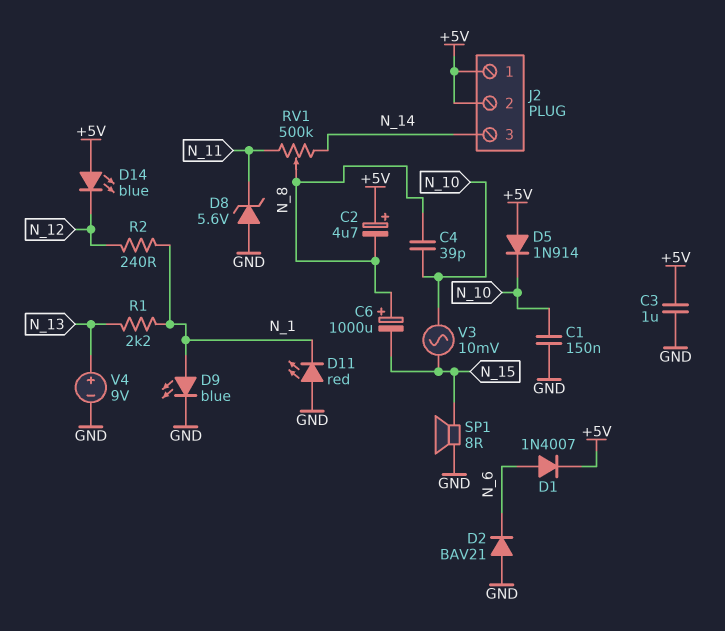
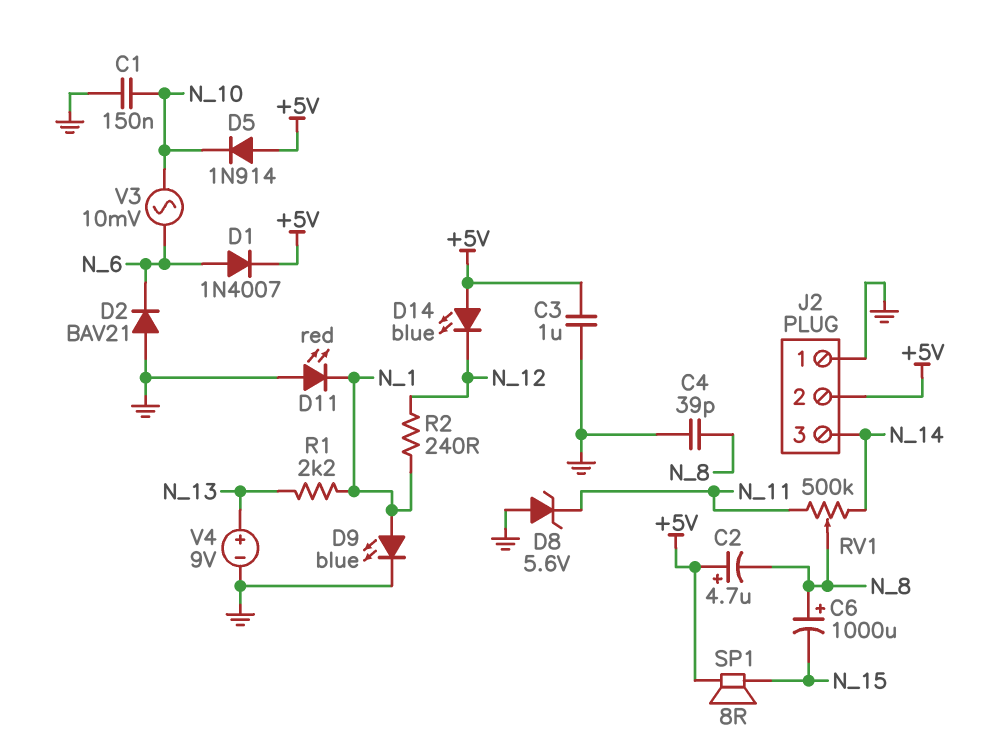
C4: 39pF (N_8, N_10) -> 39pF (GND, N_8)
J2 pin 1: +5V -> GND
SP1: speaker 8R (GND, N_15) -> speaker 8R (+5V, N_15)
V3: AC 10mV (N_10, N_15) -> AC 10mV (N_6, N_10)

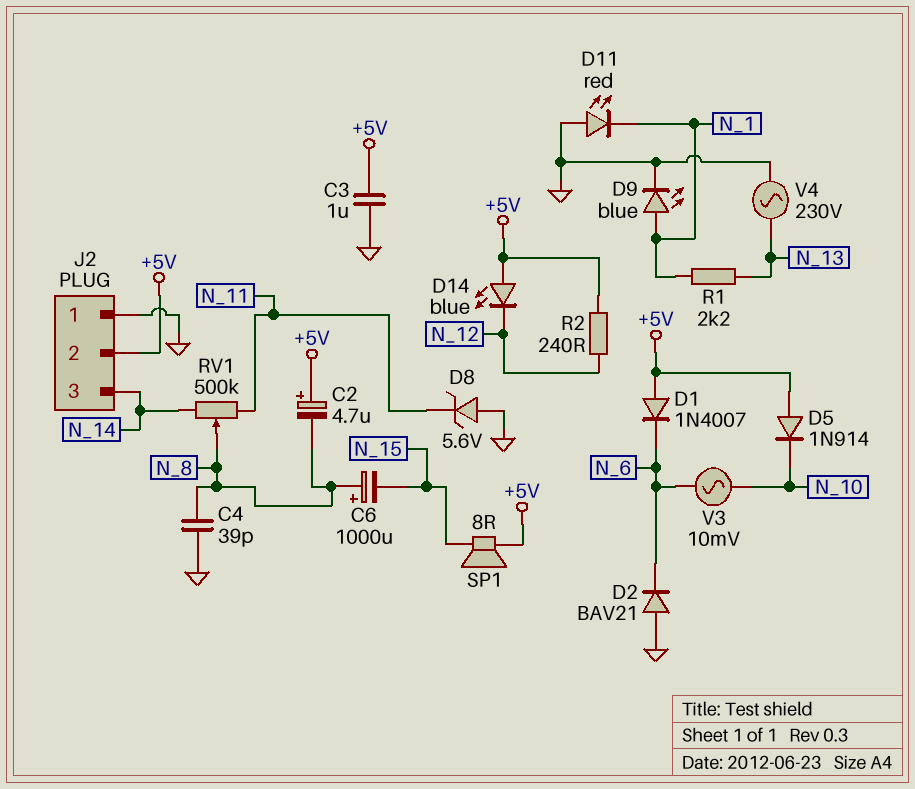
C1: 150nF (GND, N_10) -> none
D1: diode 1N4007 (A N_6, K +5V) -> diode 1N4007 (A +5V, K N_6)
R2: 240 (N_1, N_12) -> 240 (+5V, N_12)
V4: 9V (plus N_13, minus GND) -> AC 230V (GND, N_13)

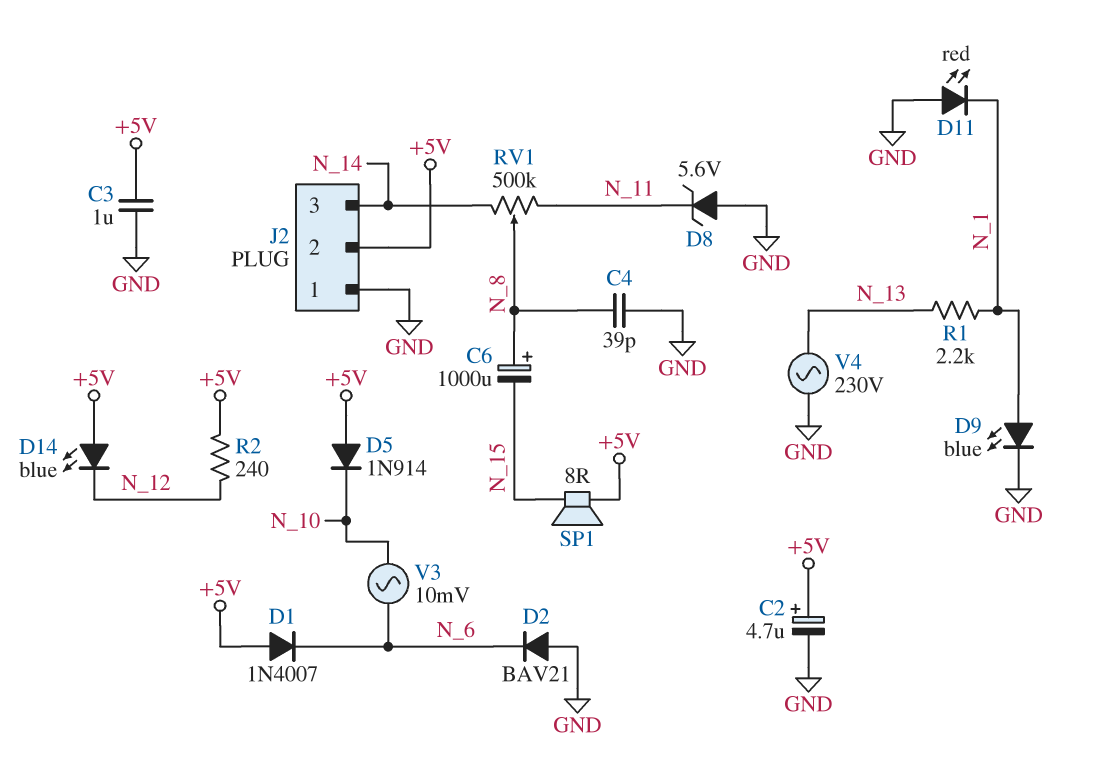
C2: 4.7uF (plus +5V, minus N_8) -> 4.7uF (plus +5V, minus GND)

